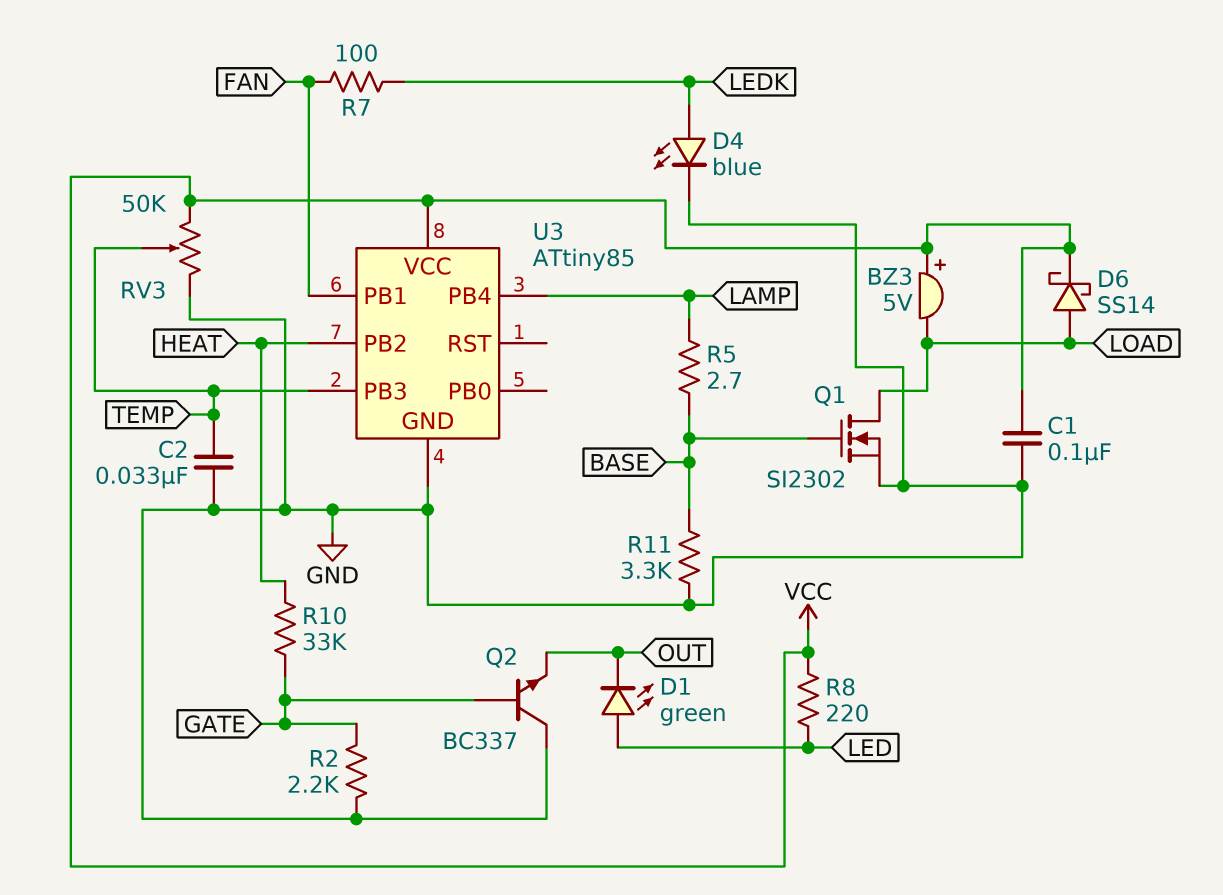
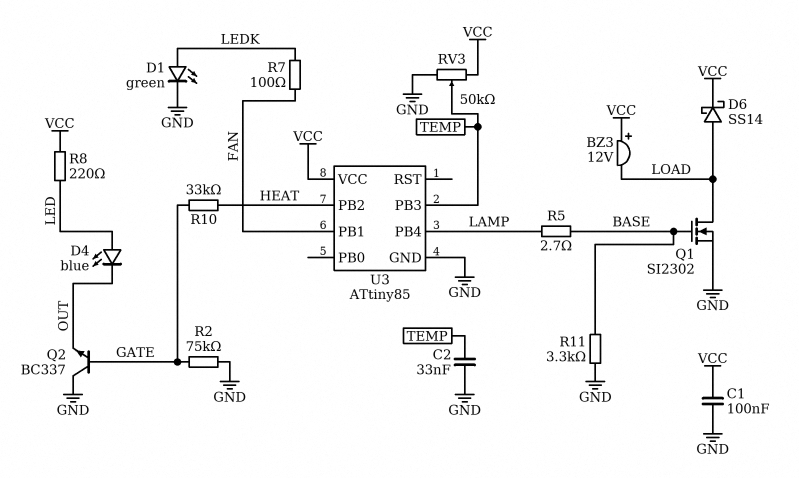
BZ3: buzzer 5V (plus VCC, minus LOAD) -> buzzer 12V (plus VCC, minus LOAD)
D1: LED green (A LED, K OUT) -> LED green (A LEDK, K GND)
D4: LED blue (A LEDK, K GND) -> LED blue (A LED, K OUT)
R2: 2.2k (GATE, GND) -> 75k (GATE, GND)

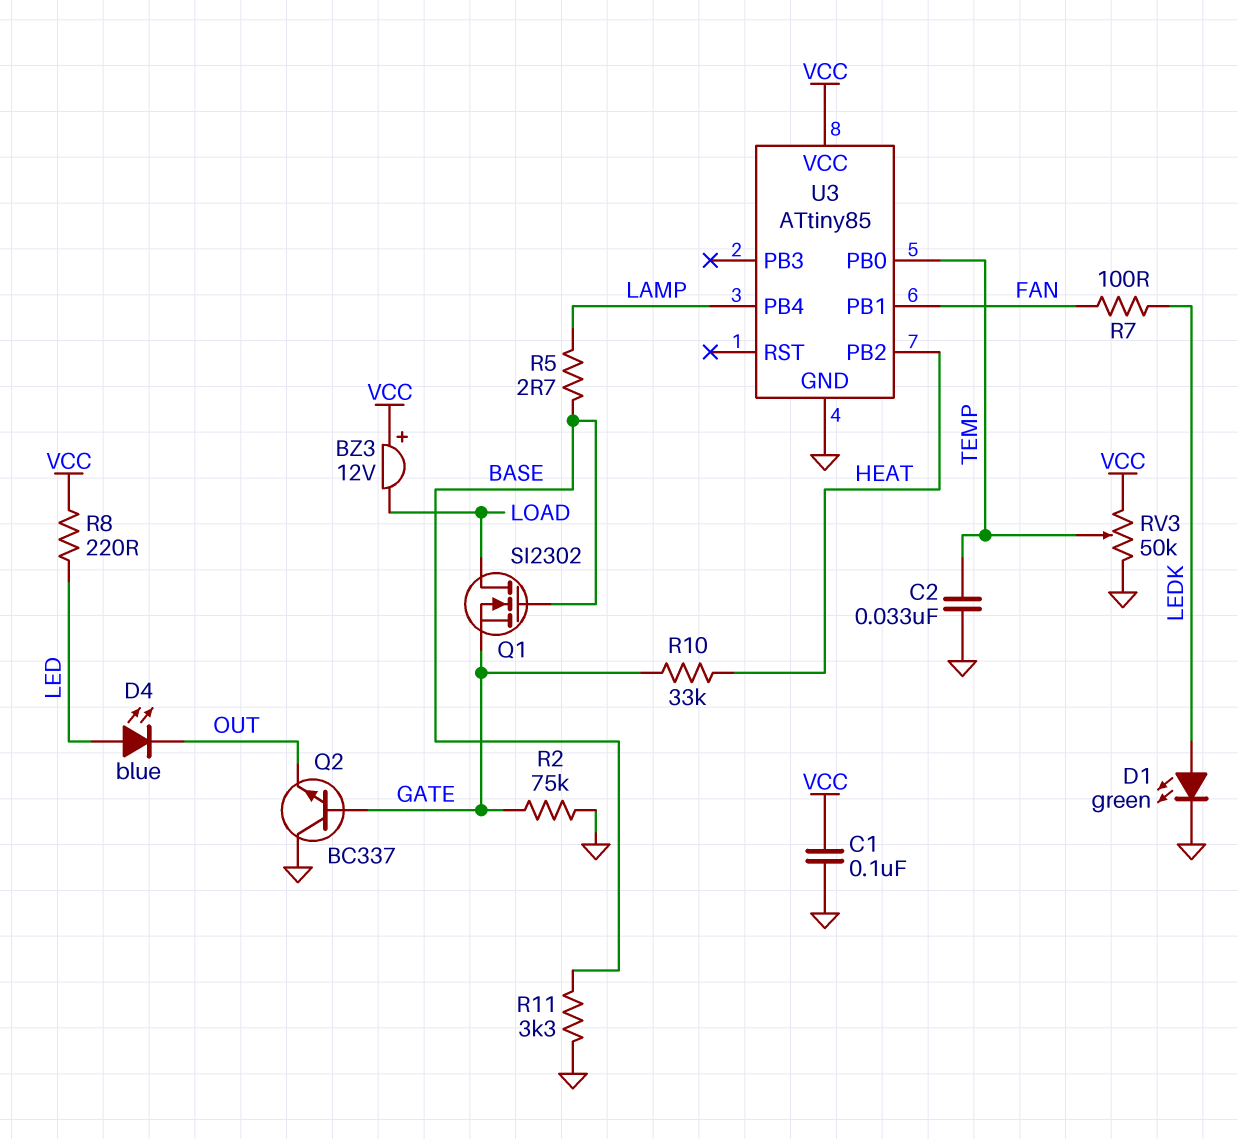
D6: schottky SS14 (A LOAD, K VCC) -> none
Q1: NMOS SI2302 (G BASE, D LOAD, S GND) -> NMOS SI2302 (G BASE, D LOAD, S GATE)
U3 pin PB0: none -> TEMP
U3 pin PB3: TEMP -> none

